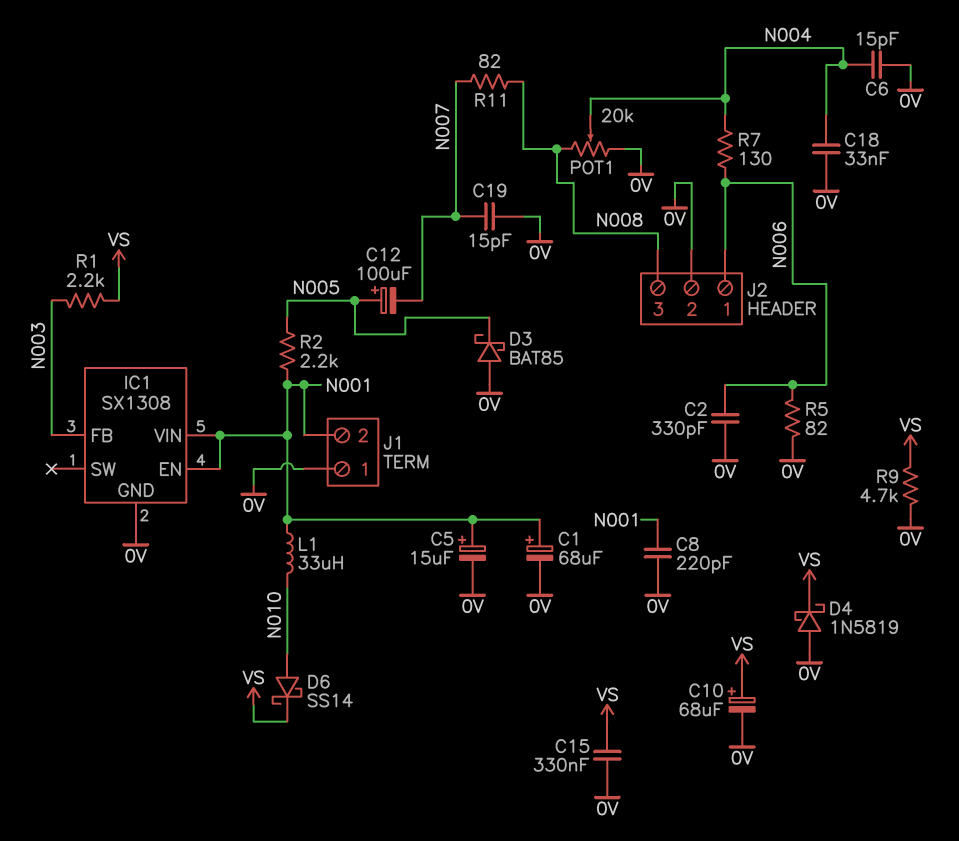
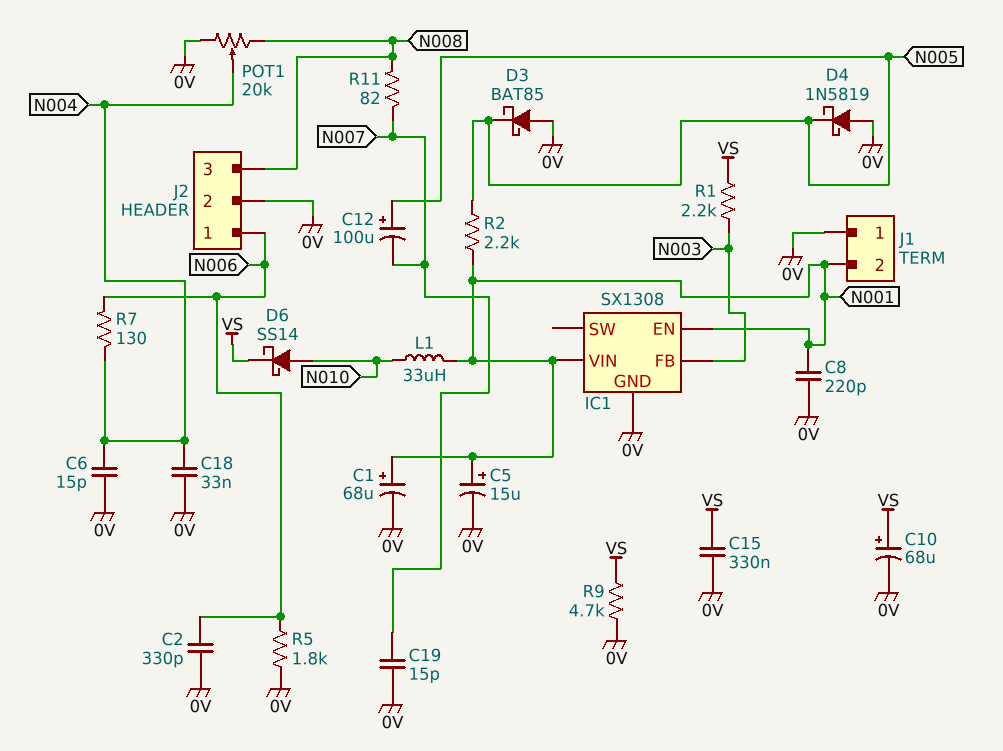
D4: schottky 1N5819 (A 0V, K VS) -> schottky 1N5819 (A 0V, K N005)
R5: 82 (0V, N006) -> 1.8k (0V, N006)

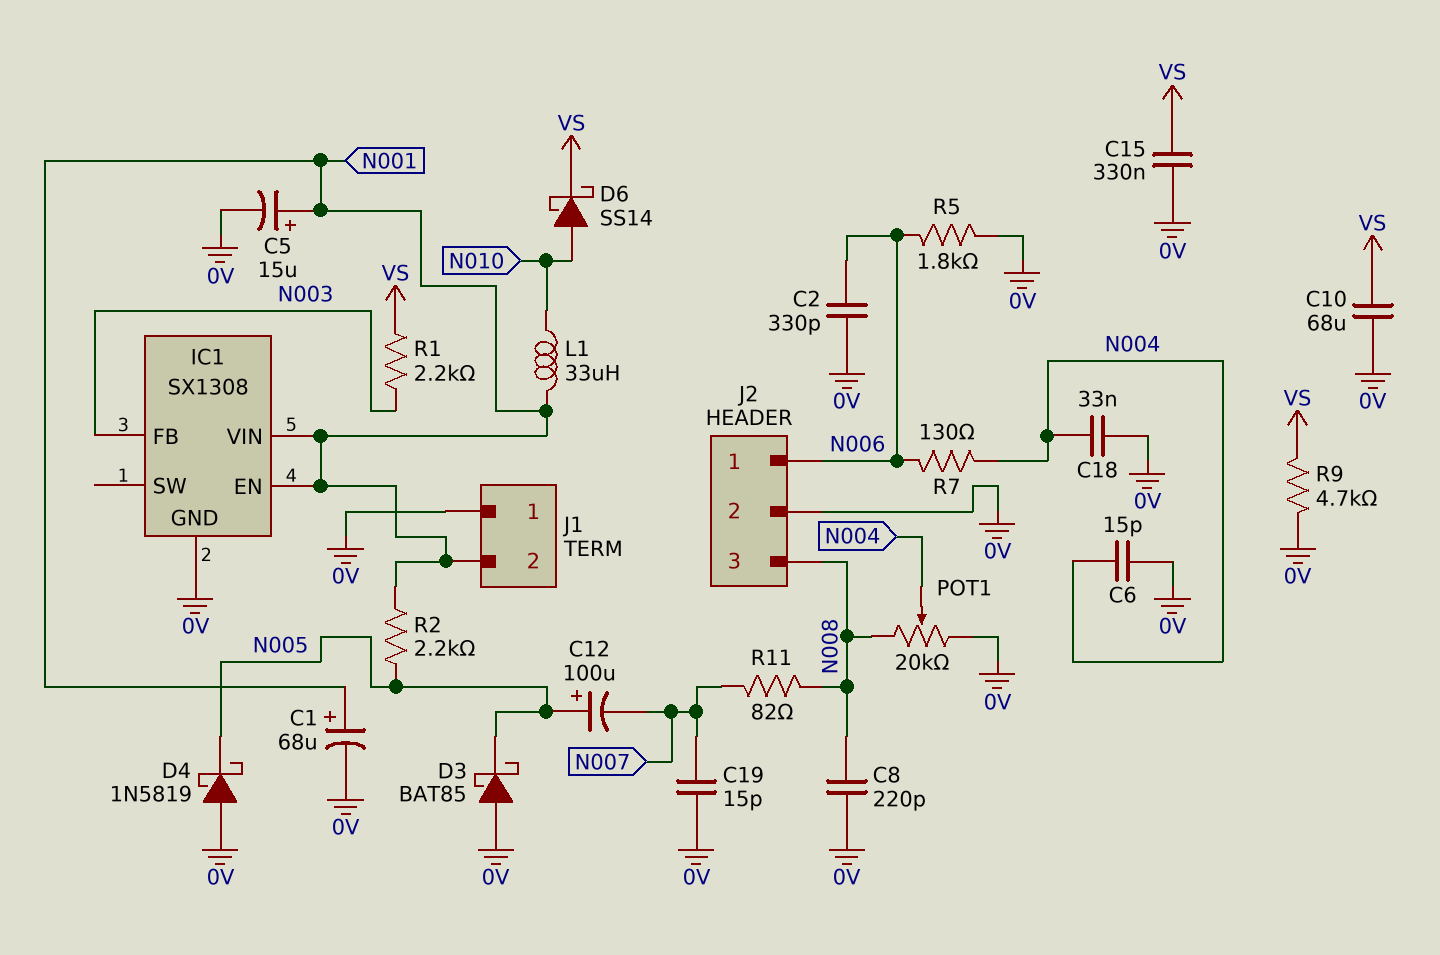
C8: 220pF (0V, N001) -> 220pF (0V, N008)
C10: 68uF (plus VS, minus 0V) -> 68uF (0V, VS)

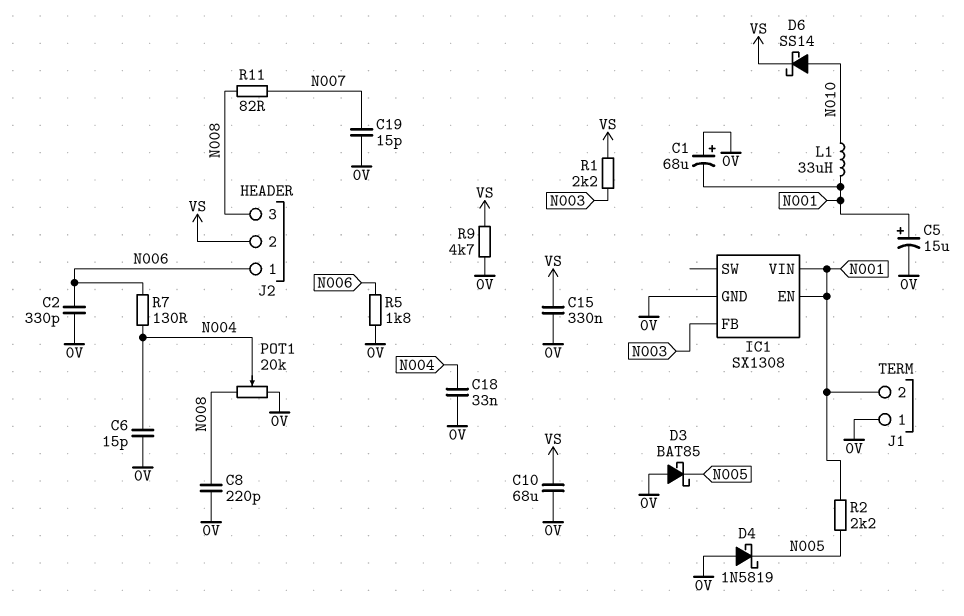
C1: 68uF (plus N001, minus 0V) -> 68uF (plus 0V, minus N001)
C12: 100uF (plus N005, minus N007) -> none
J2 pin 2: 0V -> VS

